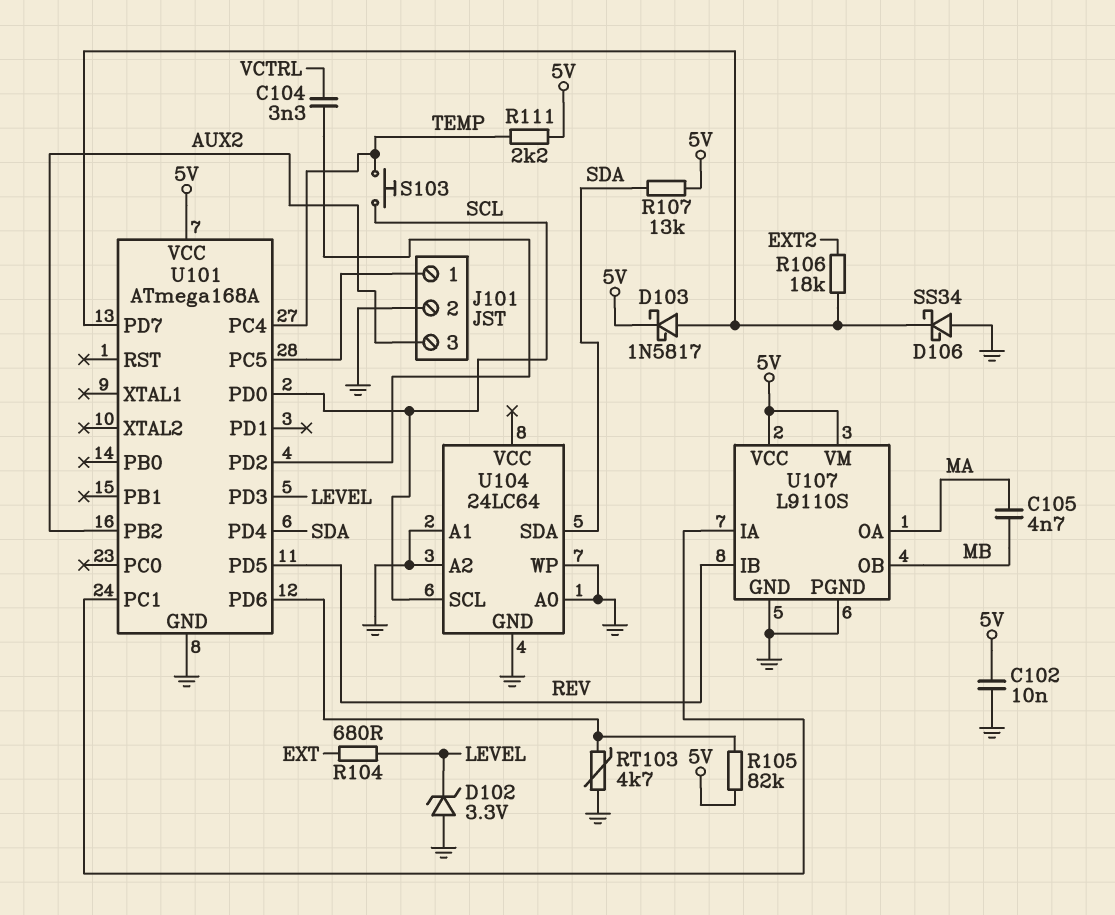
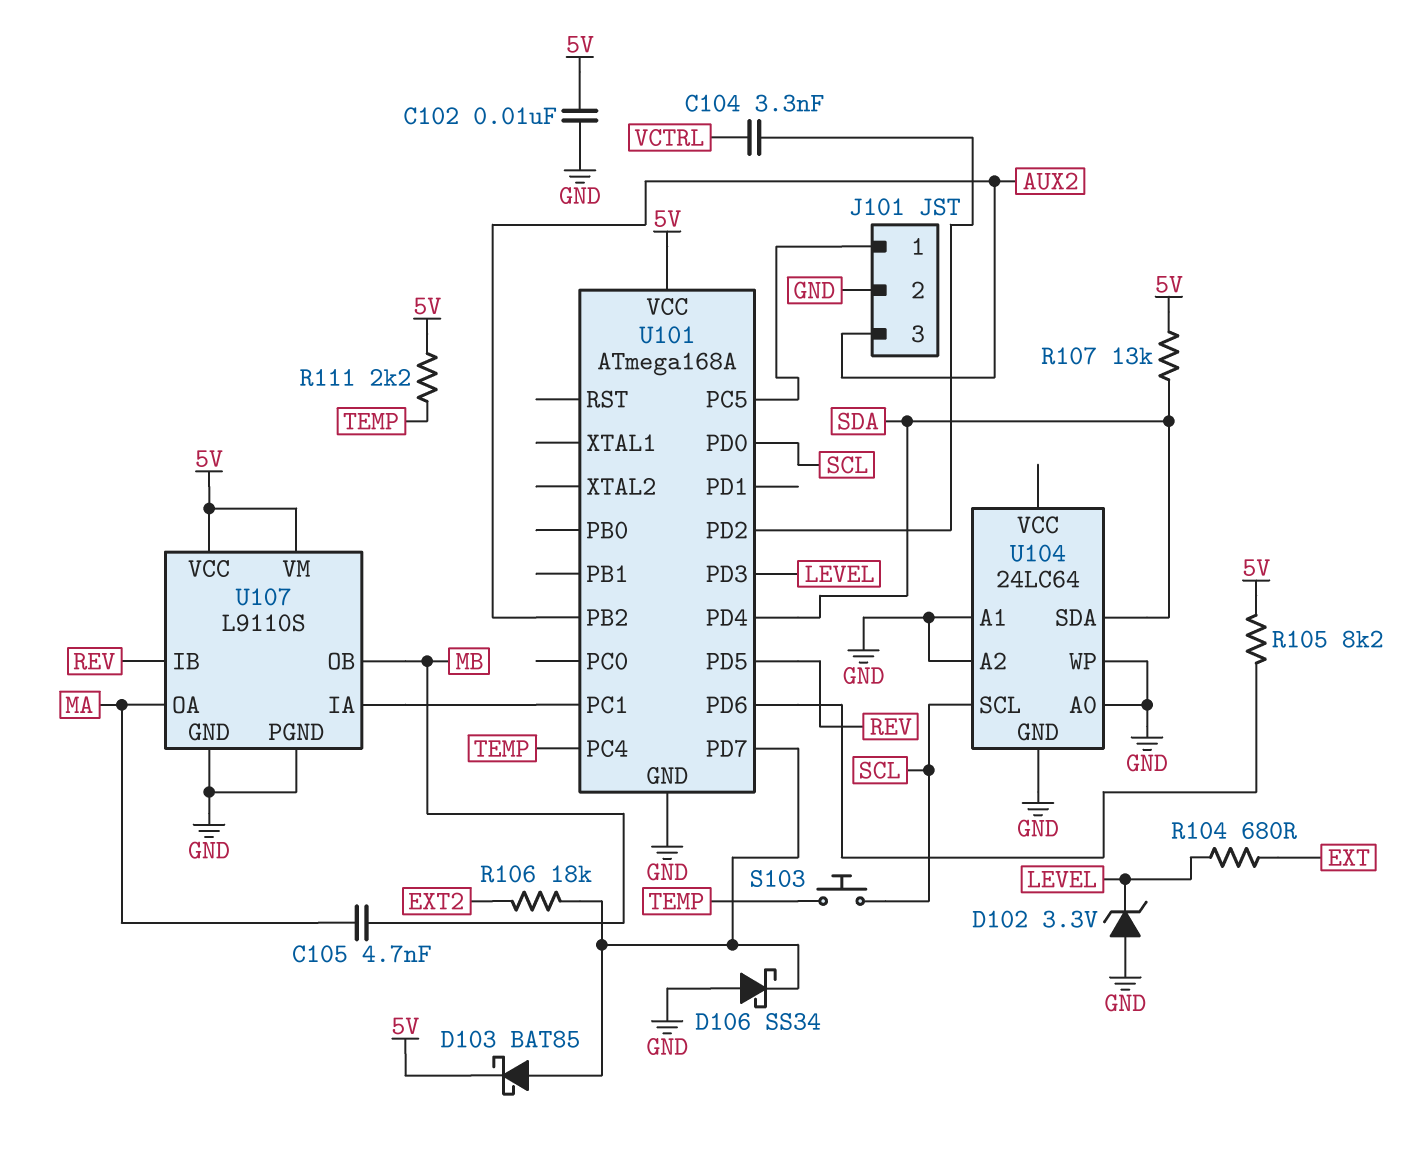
D103: schottky 1N5817 (A U101/PD7, K 5V) -> schottky BAT85 (A U101/PD7, K 5V)
R105: 82k (5V, U101/PD6) -> 8.2k (5V, U101/PD6)
RT103: 4.7k (GND, U101/PD6) -> none

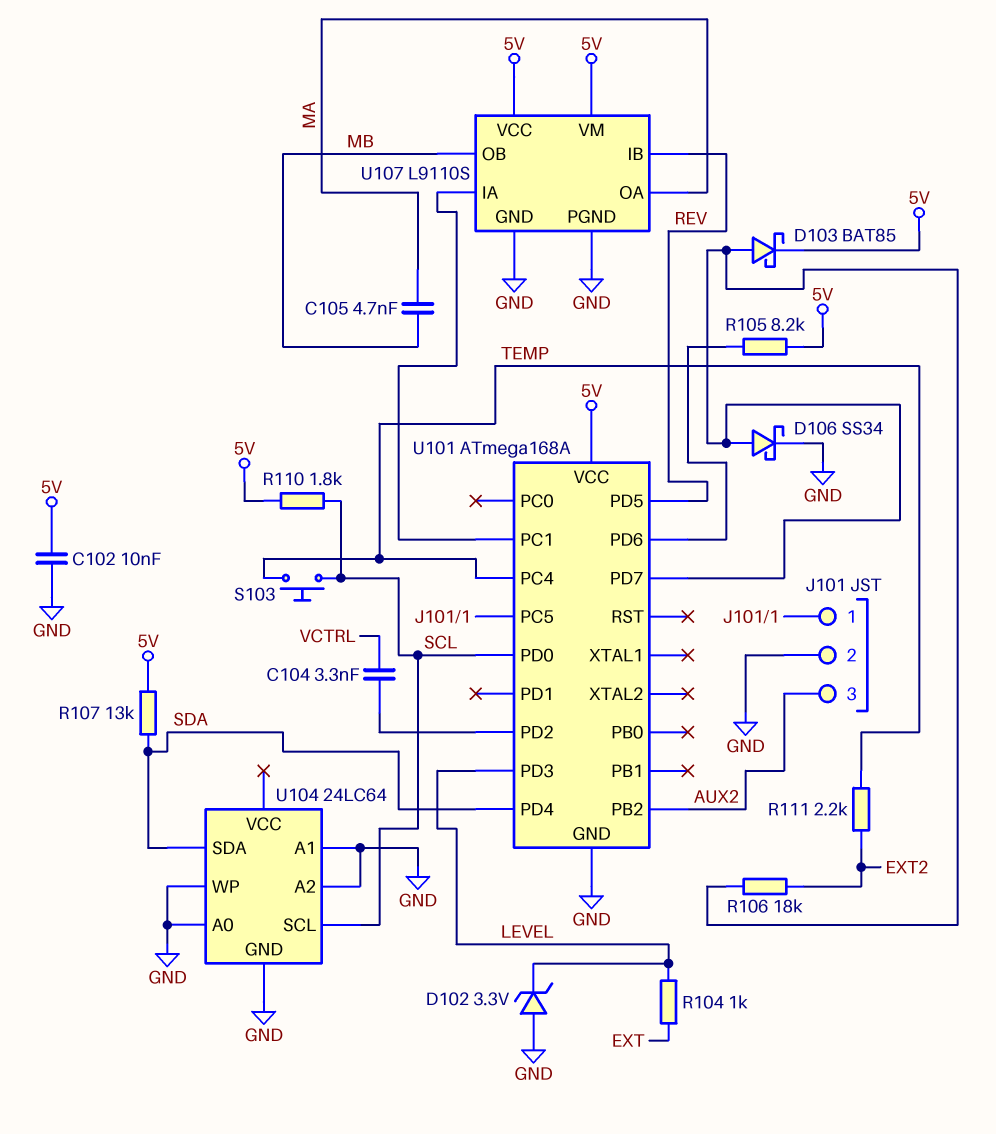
D106: schottky SS34 (A GND, K U101/PD7) -> schottky SS34 (A U101/PD7, K GND)
R104: 680 (EXT, LEVEL) -> 1k (EXT, LEVEL)
R110: none -> 1.8k (5V, SCL)
R111: 2.2k (5V, TEMP) -> 2.2k (EXT2, TEMP)

